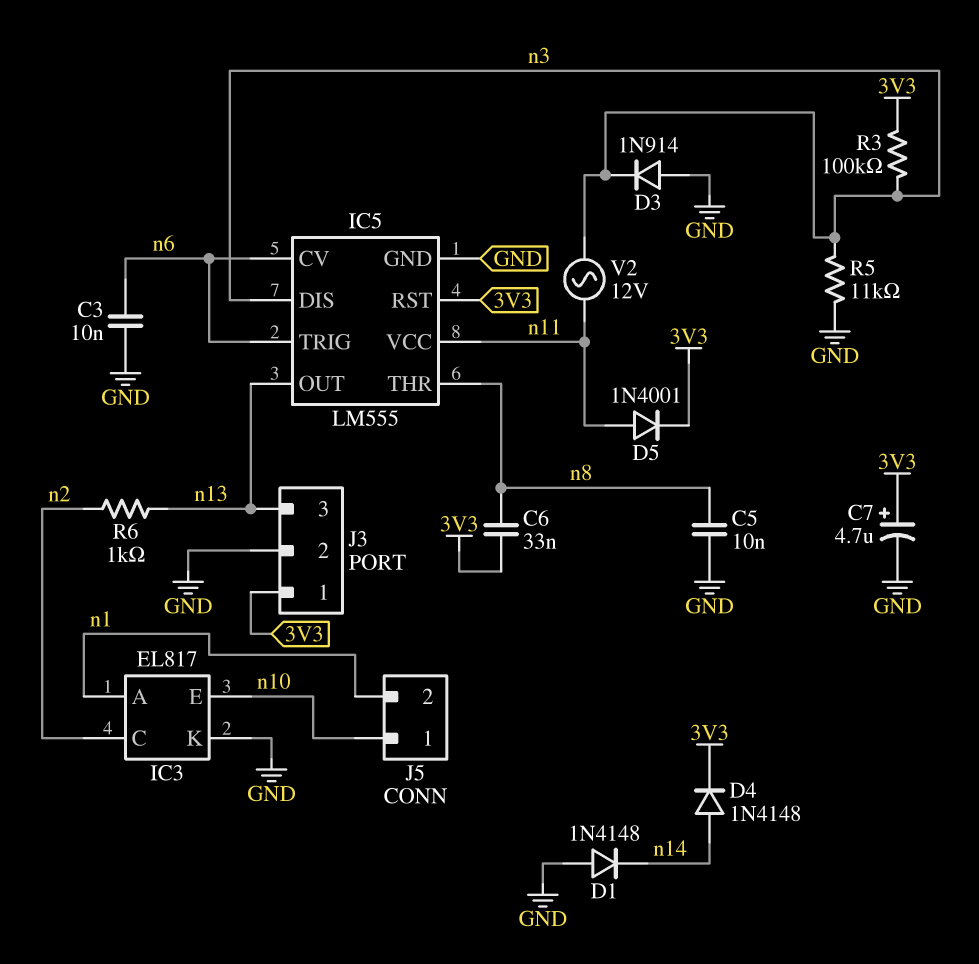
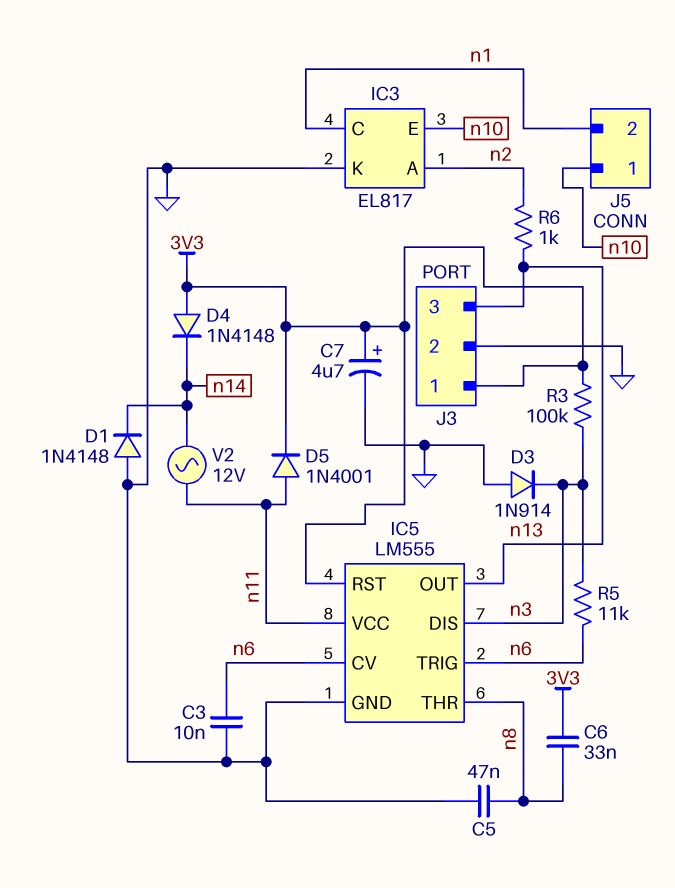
C5: 10nF (GND, n8) -> 47nF (GND, n8)
D4: diode 1N4148 (A n14, K 3V3) -> diode 1N4148 (A 3V3, K n14)
IC3 pin A: n1 -> n2
IC3 pin C: n2 -> n1
R5: 11k (GND, n3) -> 11k (n3, n6)
V2: AC 12V (n3, n11) -> AC 12V (n11, n14)

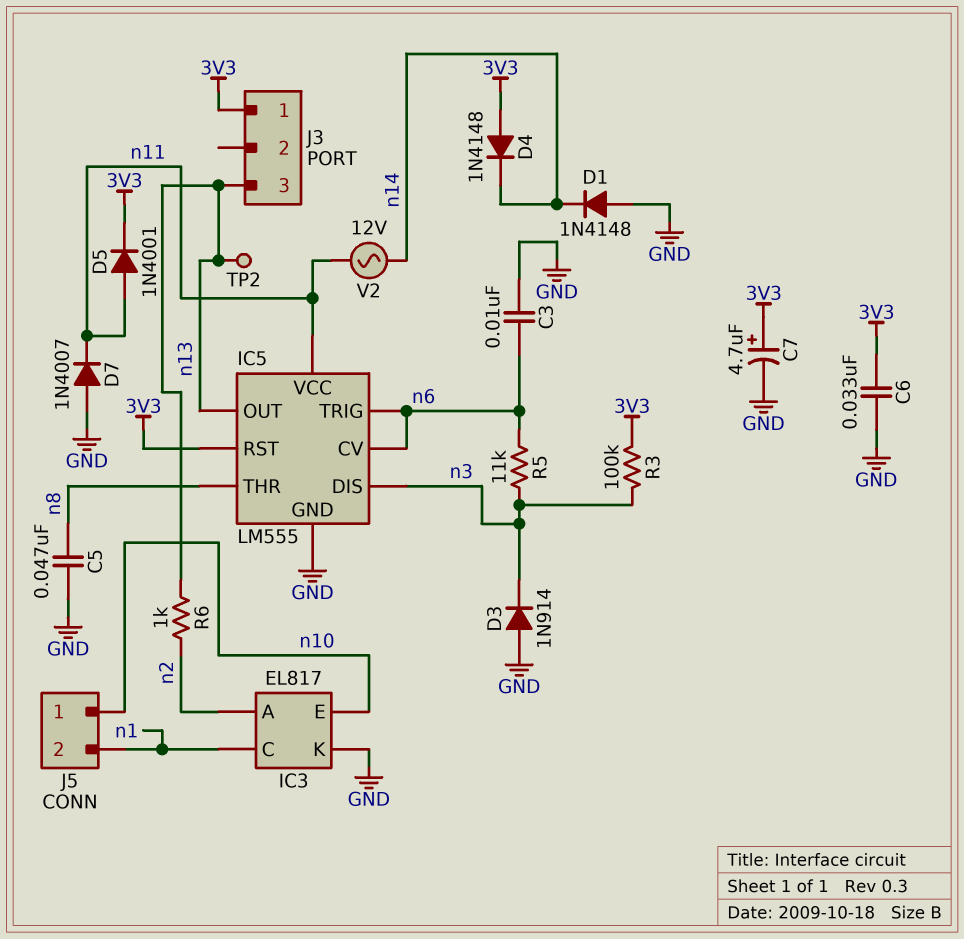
C6: 33nF (3V3, n8) -> 33nF (3V3, GND)
D7: none -> diode 1N4007 (A GND, K n11)
J3 pin 2: GND -> none
TP2: none -> test point (n13)

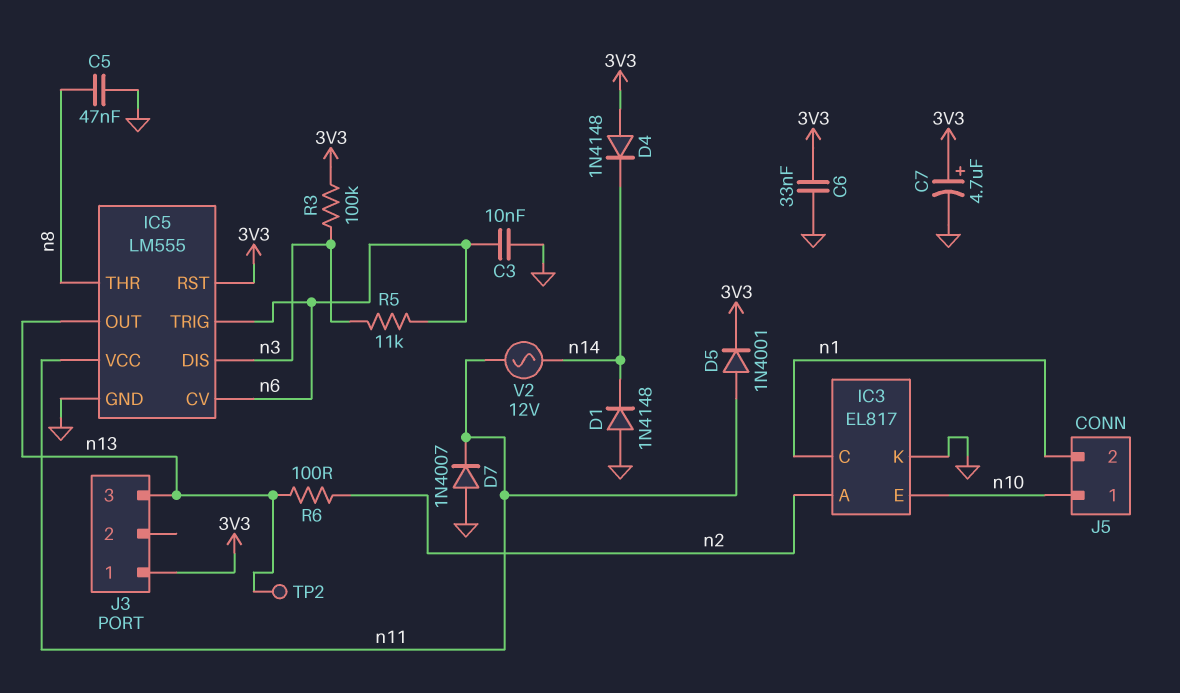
D3: diode 1N914 (A GND, K n3) -> none
R6: 1k (n2, n13) -> 100 (n2, n13)

